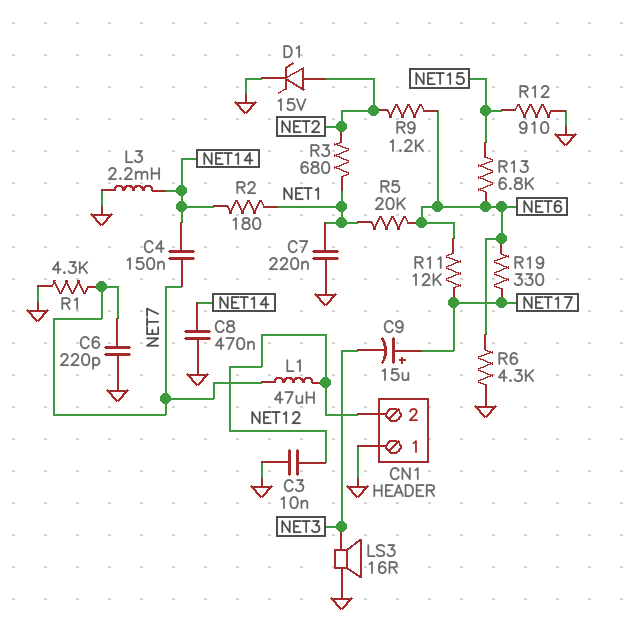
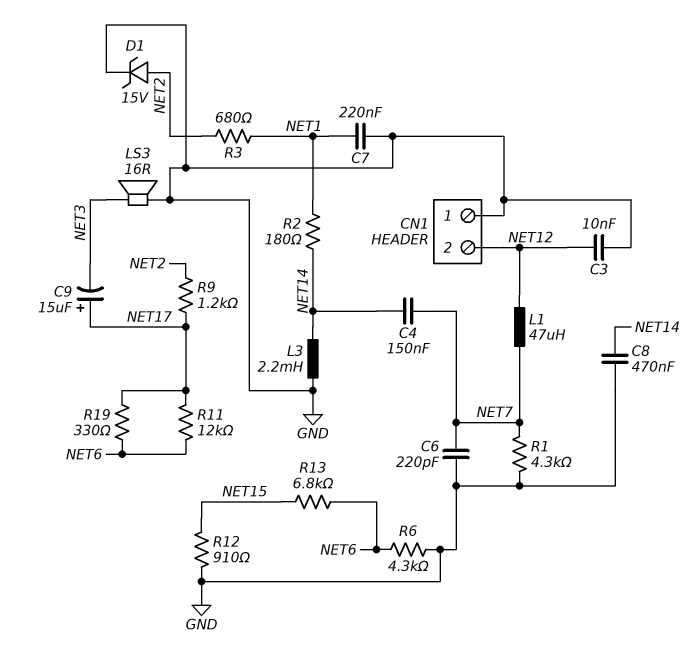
R5: 20k (NET1, NET6) -> none
R9: 1.2k (NET2, NET6) -> 1.2k (NET2, NET17)

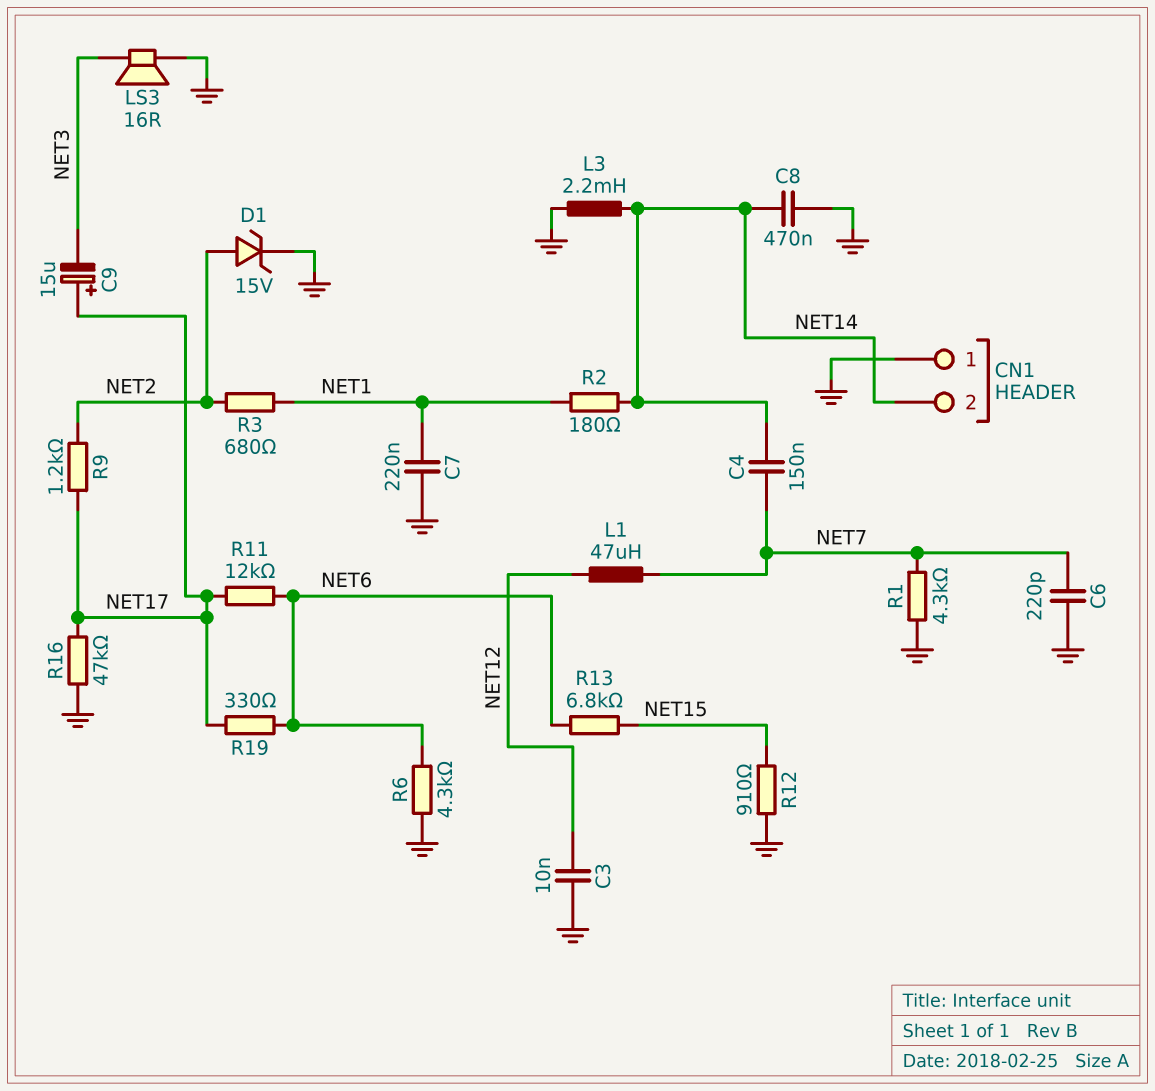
CN1 pin 2: NET12 -> NET14
R16: none -> 47k (GND, NET17)

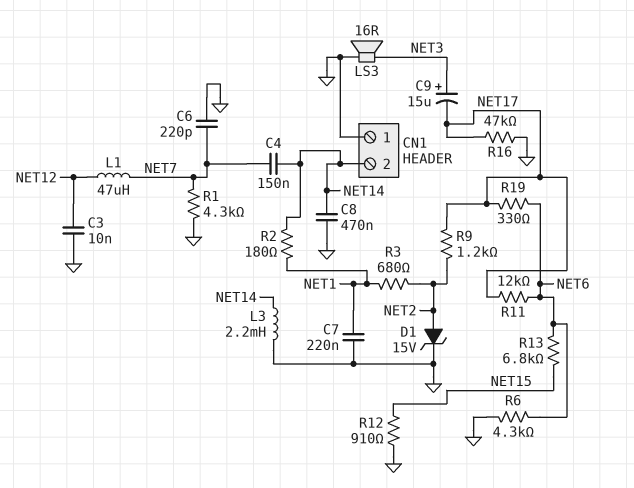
C9: 15uF (plus NET17, minus NET3) -> 15uF (plus NET3, minus NET17)

